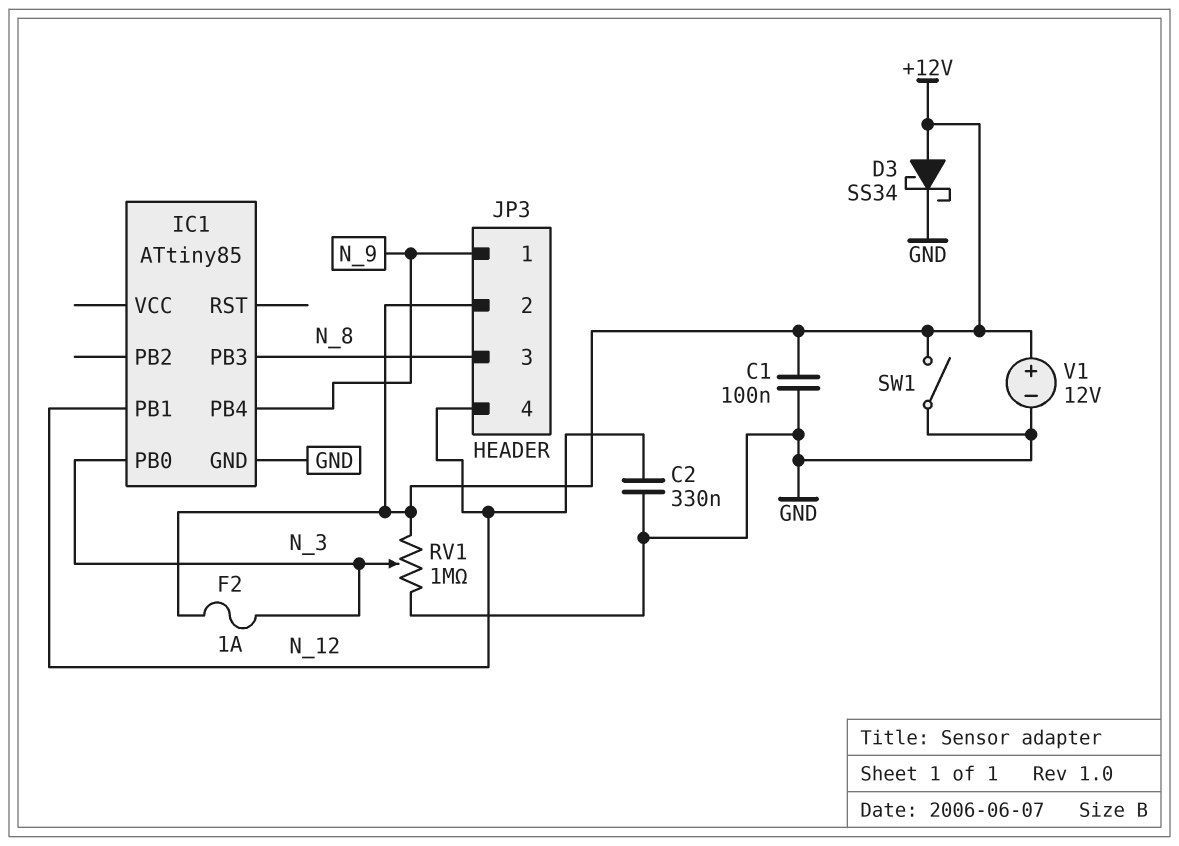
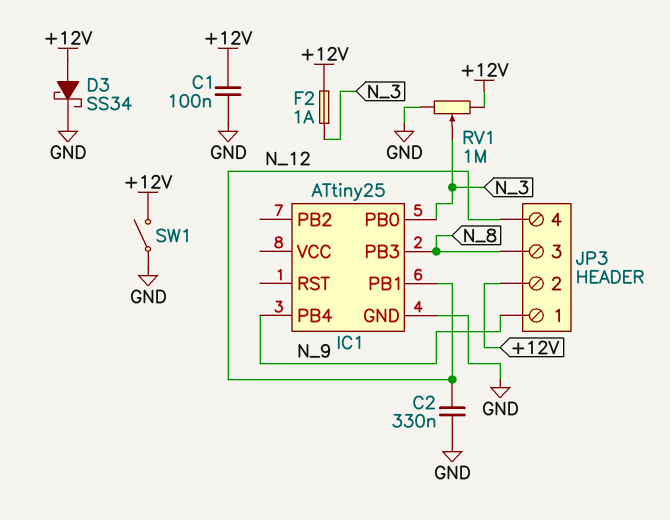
IC1: ATtiny85 -> ATtiny25
V1: 12V (plus +12V, minus GND) -> none

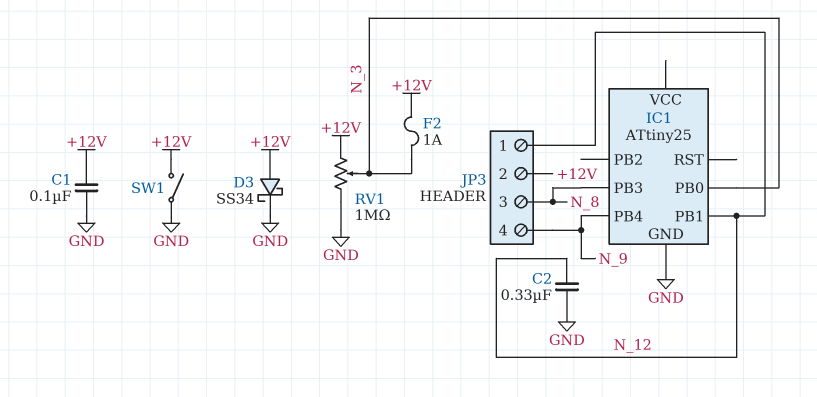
JP3 pin 1: N_9 -> N_12
JP3 pin 4: N_12 -> N_9

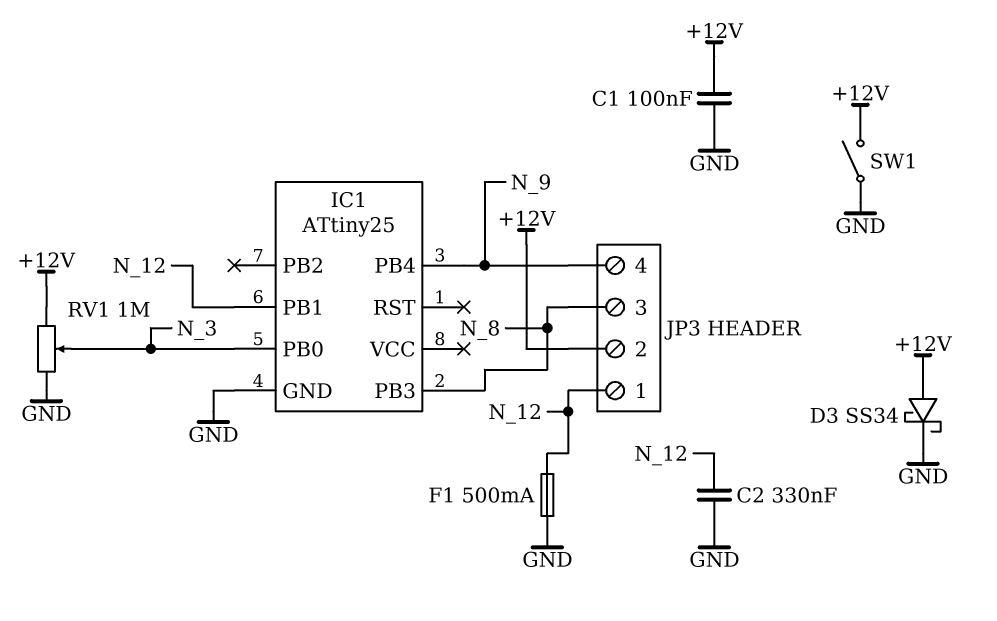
F1: none -> 500mA (GND, N_12)
F2: 1A (+12V, N_3) -> none

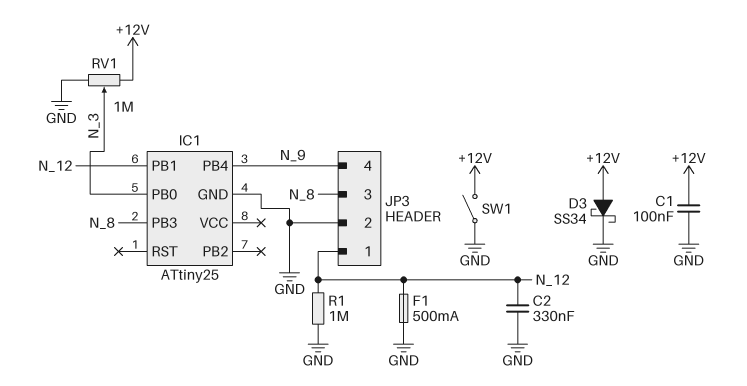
JP3 pin 2: +12V -> GND
R1: none -> 1M (GND, N_12)

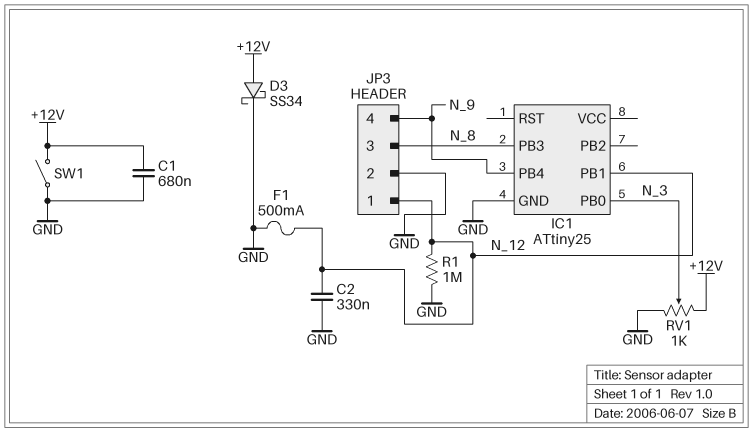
C1: 100nF (+12V, GND) -> 680nF (+12V, GND)
RV1: 1M (+12V, GND, wiper N_3) -> 1k (+12V, GND, wiper N_3)

